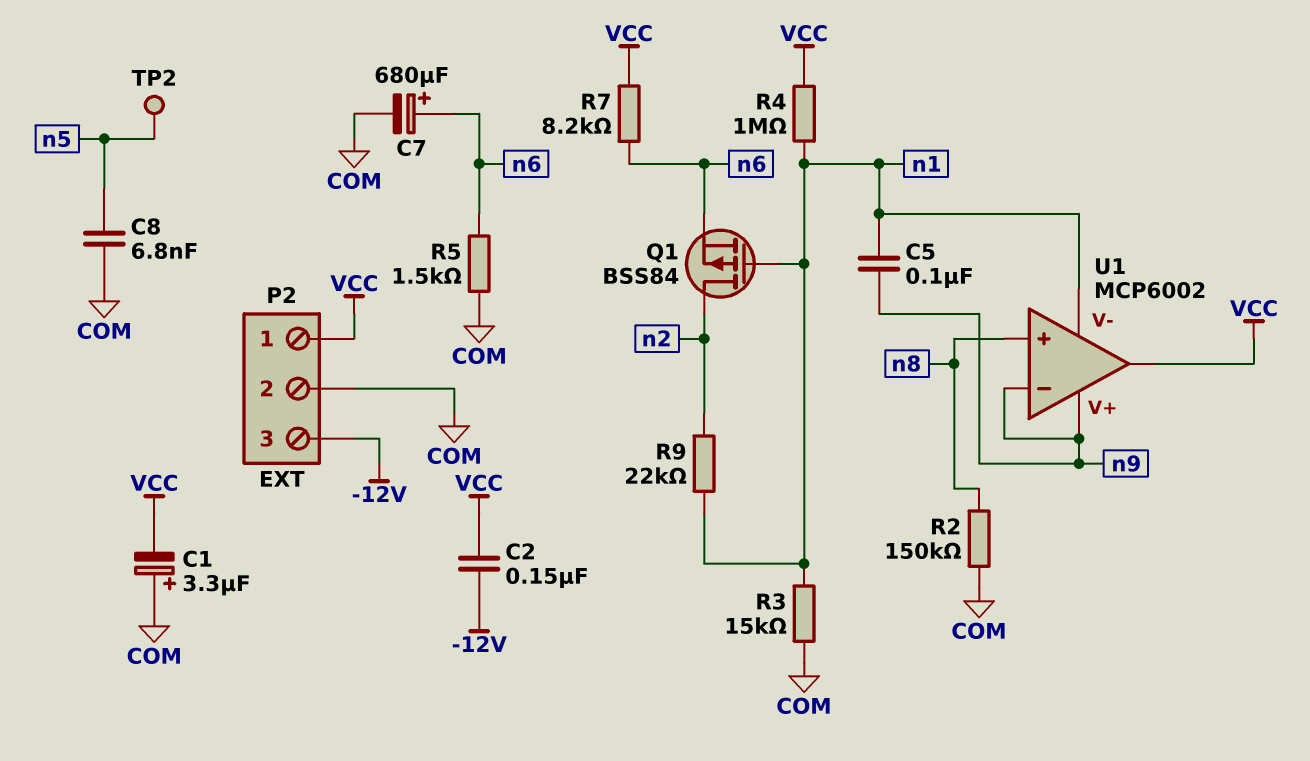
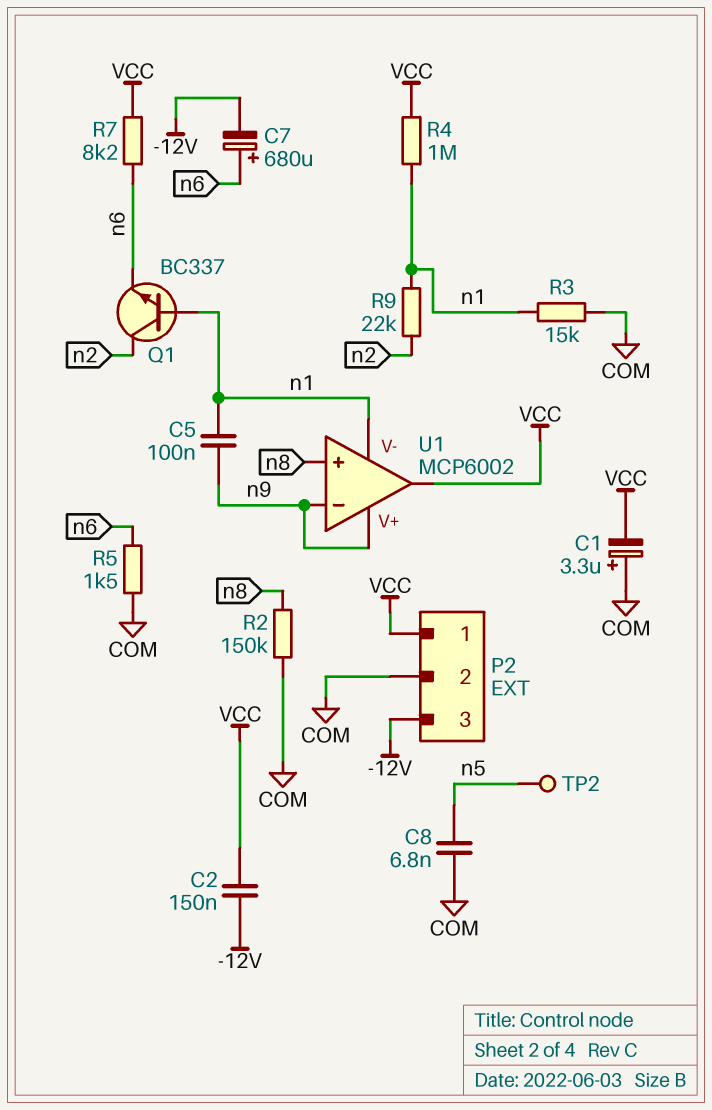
C7: 680uF (plus n6, minus COM) -> 680uF (plus n6, minus -12V)
Q1: PMOS BSS84 (G n1, D n2, S n6) -> NPN BC337 (B n1, C n2, E n6)

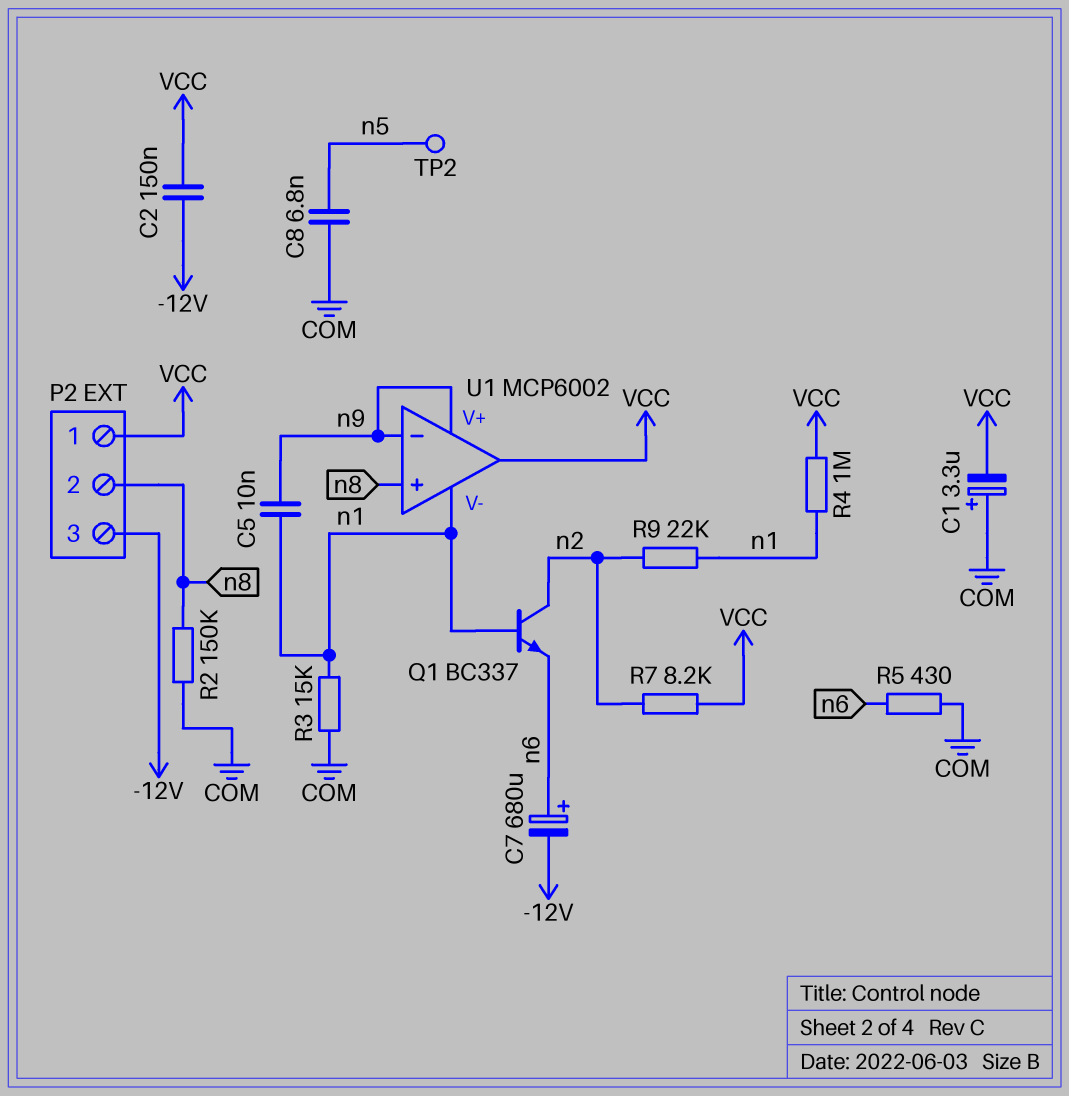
C5: 100nF (n1, n9) -> 10nF (n1, n9)
P2 pin 2: COM -> n8
R5: 1.5k (COM, n6) -> 430 (COM, n6)
R7: 8.2k (VCC, n6) -> 8.2k (VCC, n2)

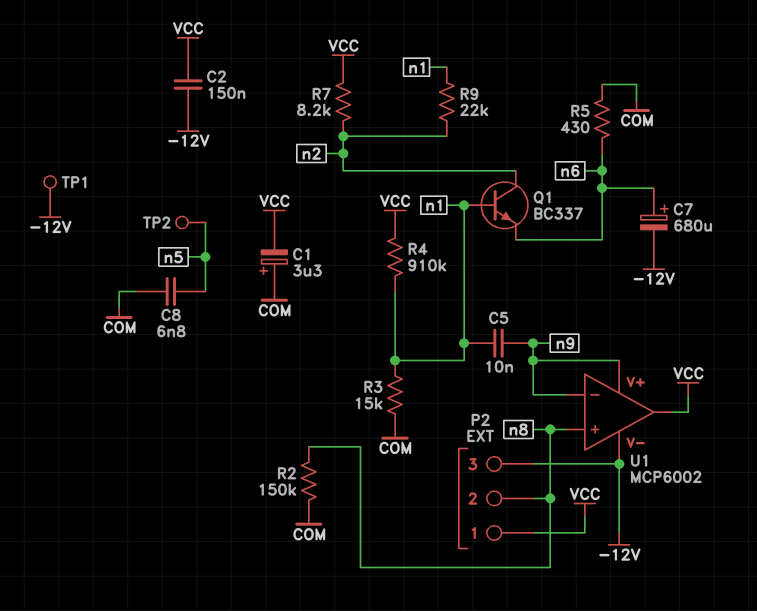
R4: 1M (VCC, n1) -> 910k (VCC, n1)
TP1: none -> test point (-12V)
U1 pin V-: n1 -> -12V

